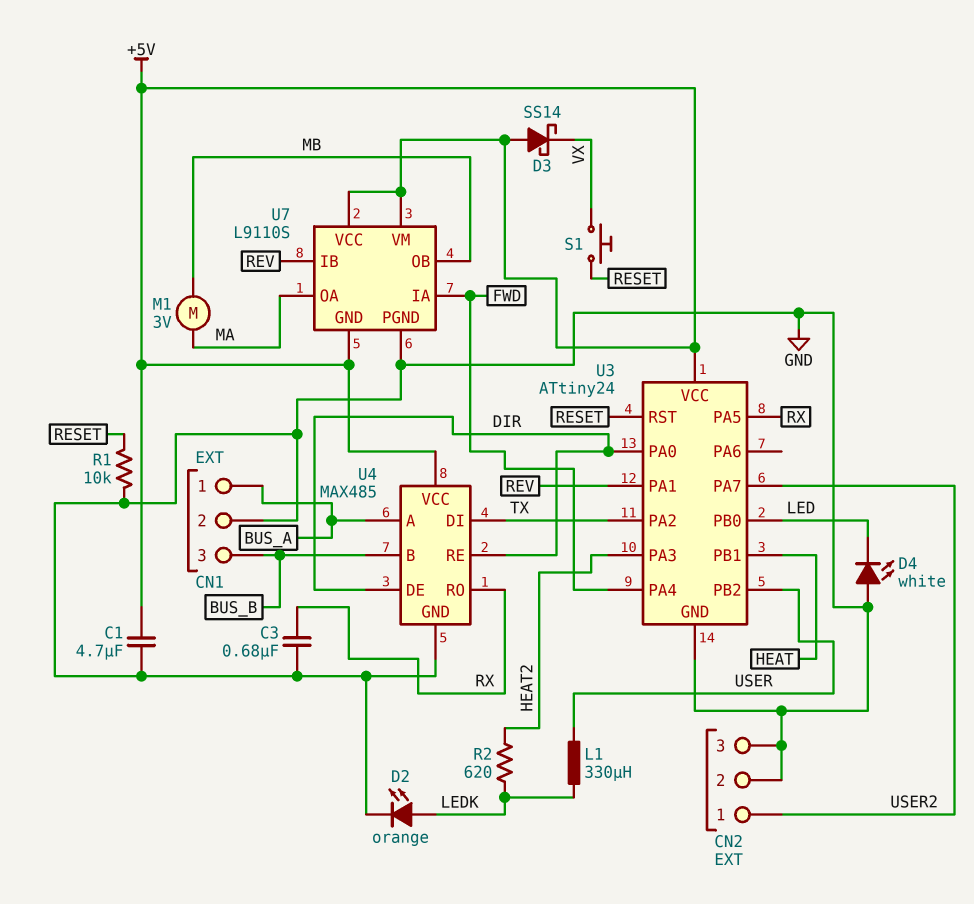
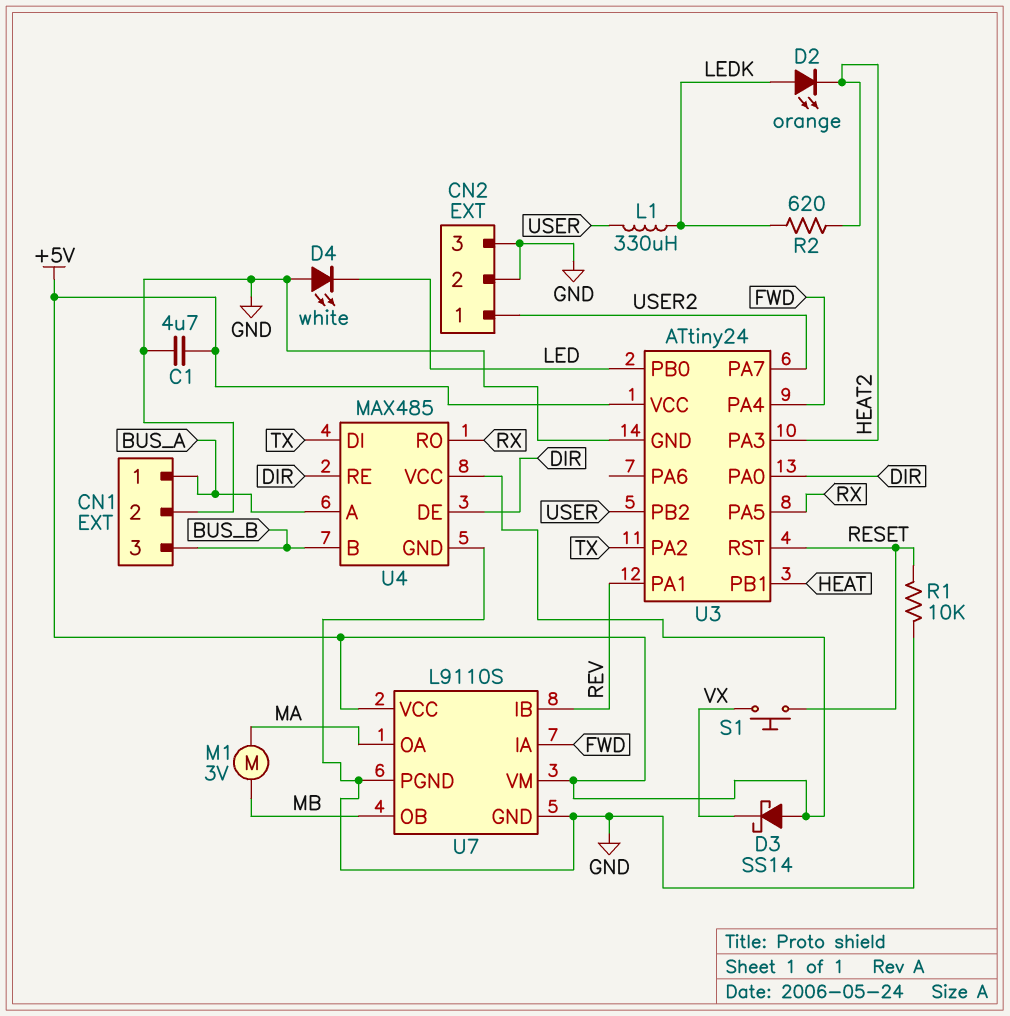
C3: 680nF (GND, RX) -> none
D2: LED orange (A LEDK, K GND) -> LED orange (A LEDK, K HEAT2)
U7 pin GND: +5V -> GND

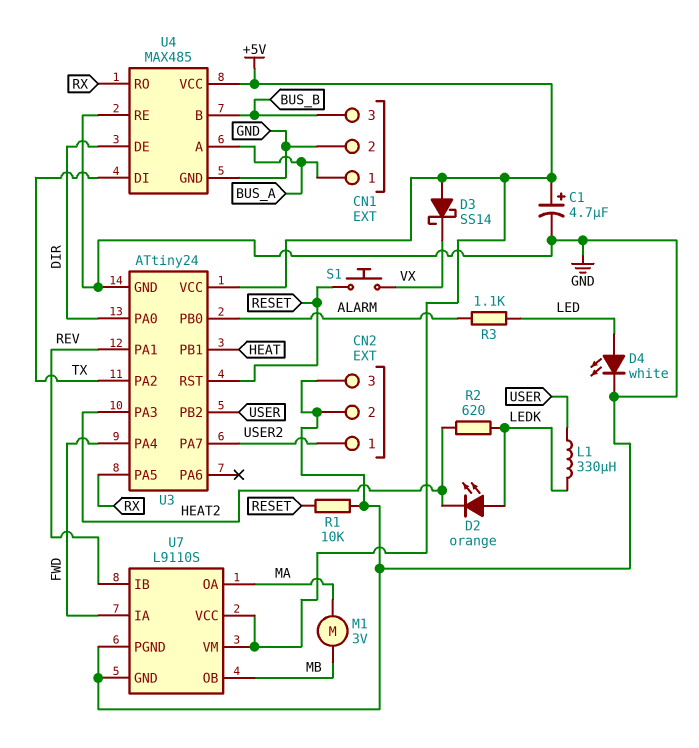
C1: 4.7uF (+5V, GND) -> 4.7uF (plus +5V, minus GND)
D4: LED white (A GND, K LED) -> LED white (A LED, K GND)
R3: none -> 1.1k (ALARM, LED)
U3 pin PB0: LED -> ALARM
U4 pin RE: DIR -> GND

